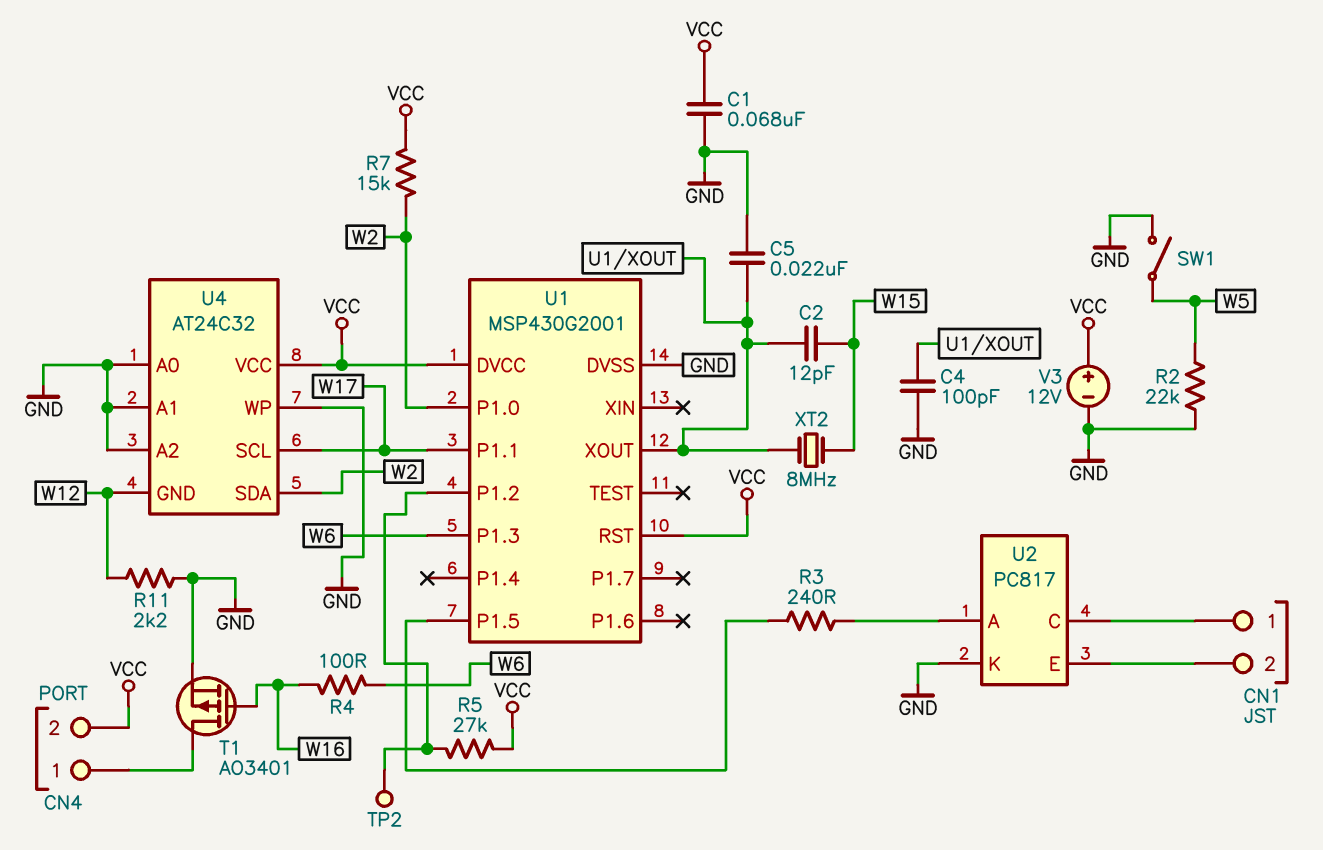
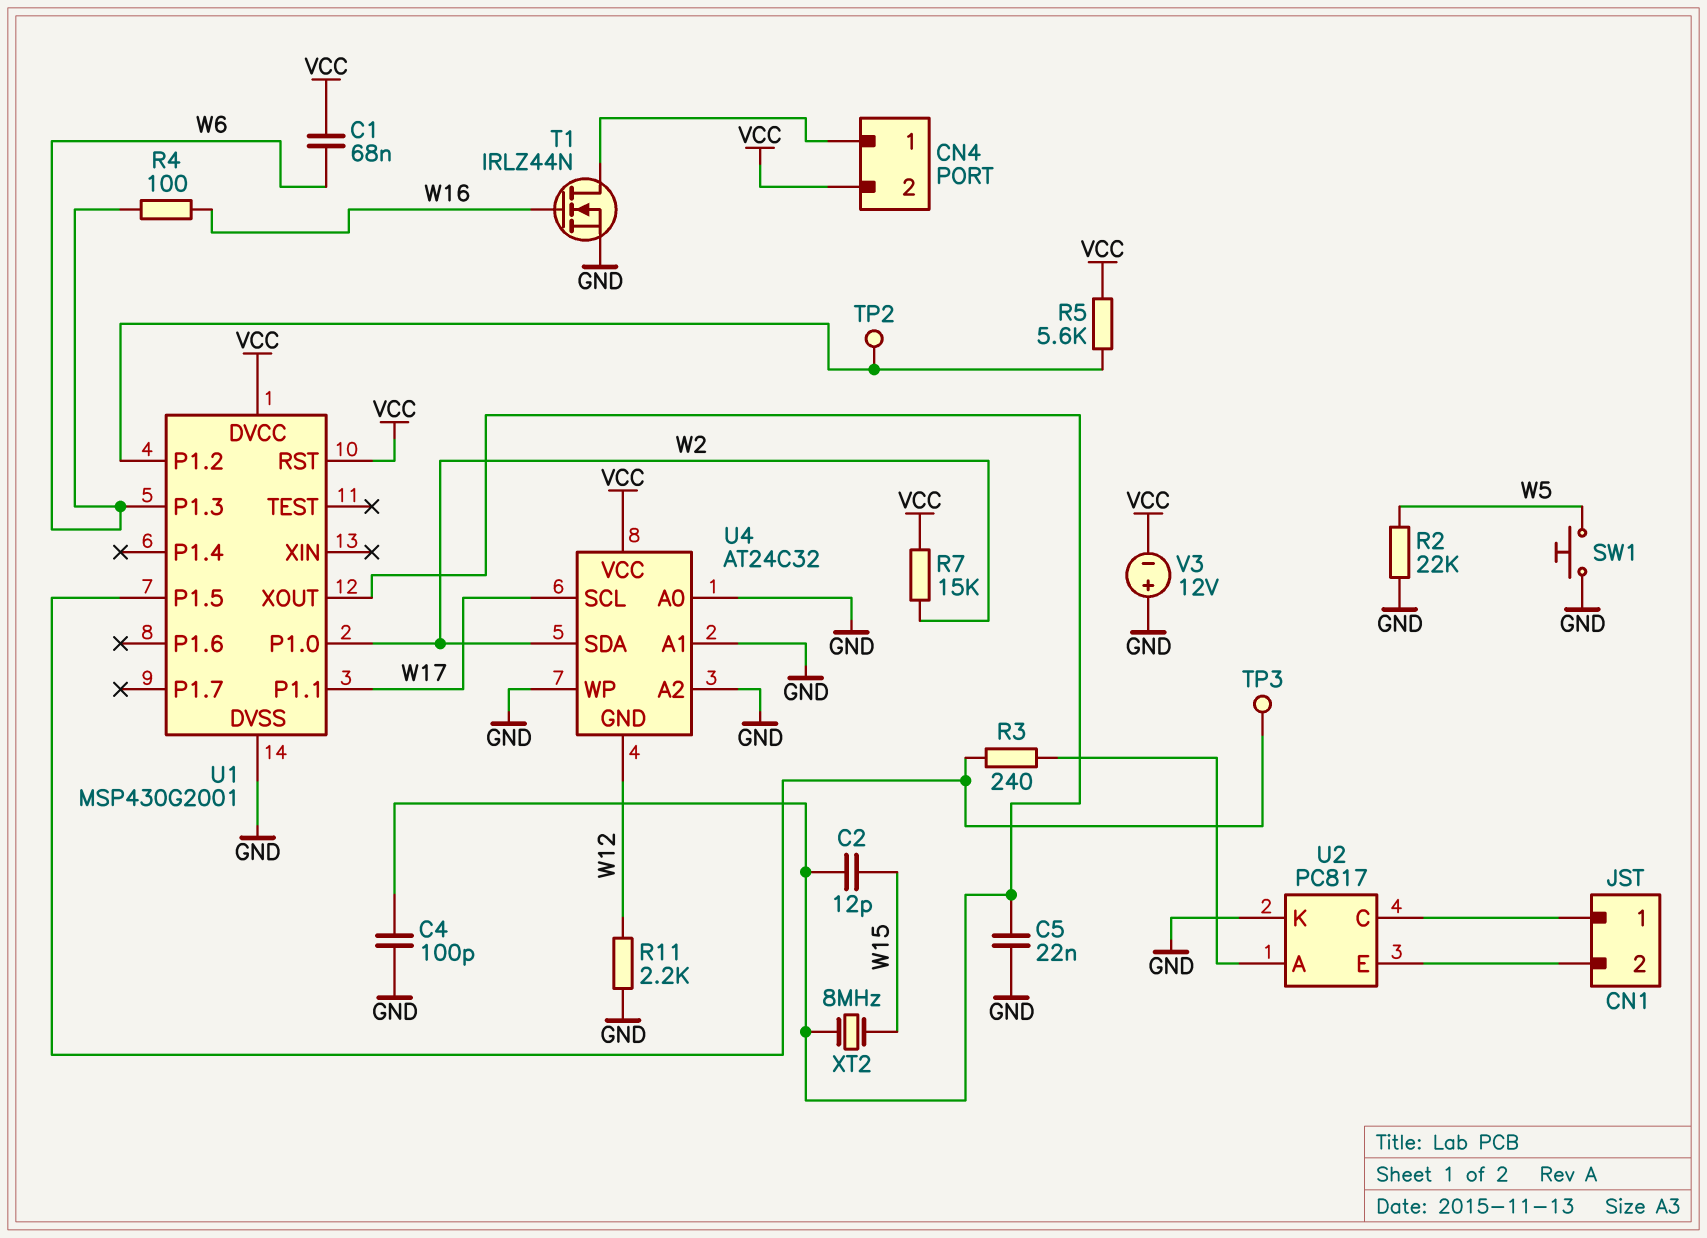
C1: 68nF (GND, VCC) -> 68nF (VCC, W6)
R5: 27k (U1/P1.2, VCC) -> 5.6k (U1/P1.2, VCC)
SW1: switch (GND, W5) -> button (GND, W5)
T1: PMOS AO3401 (G W16, D CN4/1, S GND) -> NMOS IRLZ44N (G W16, D CN4/1, S GND)
TP3: none -> test point (U1/P1.5)
V3: 12V (plus VCC, minus GND) -> 12V (plus GND, minus VCC)

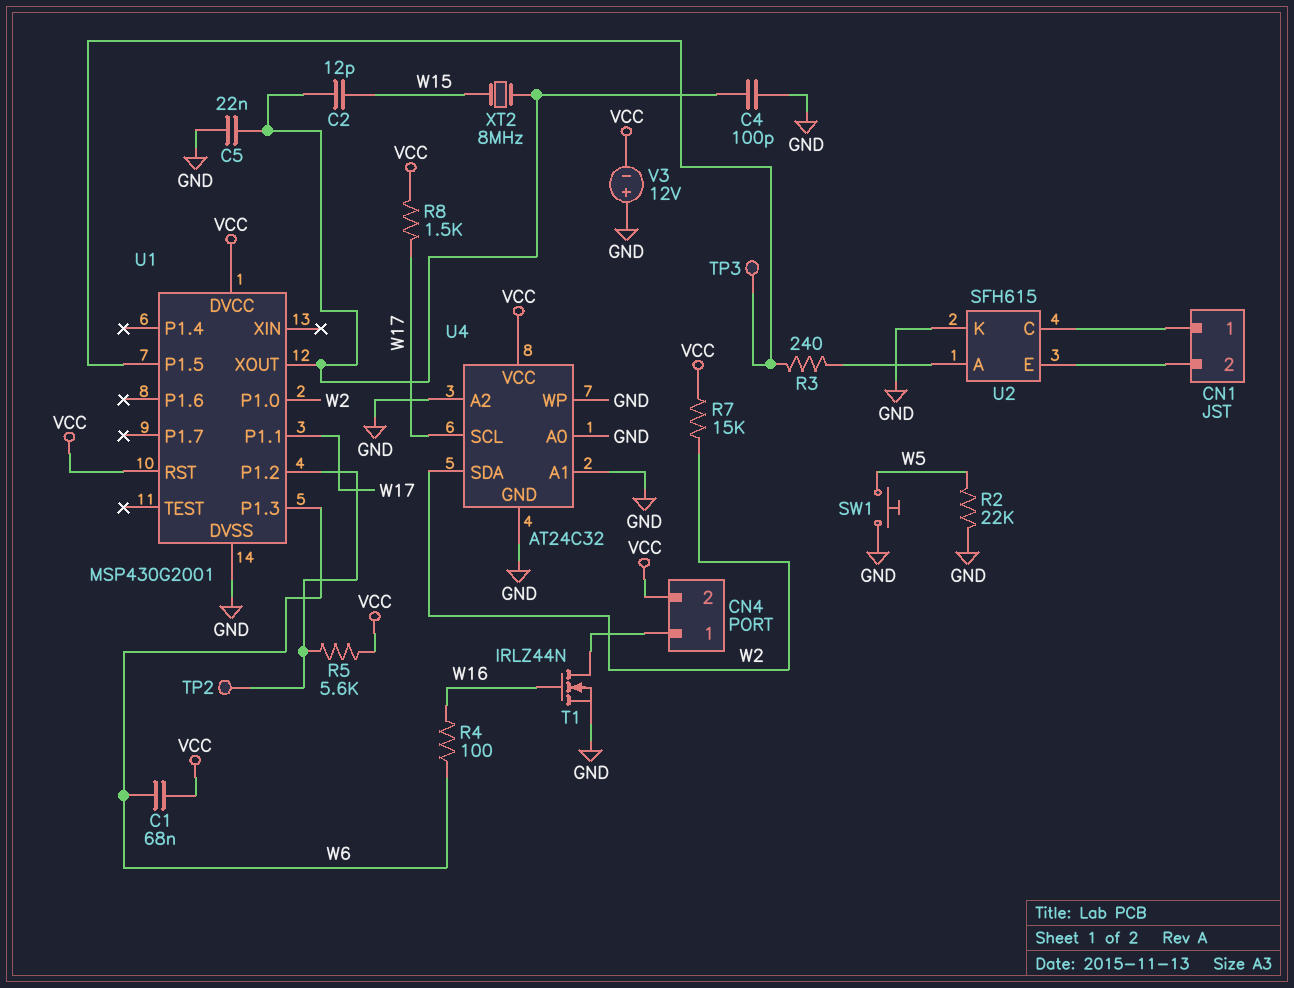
R8: none -> 1.5k (VCC, W17)
R11: 2.2k (GND, W12) -> none
U2: PC817 -> SFH615
U4 pin GND: W12 -> GND

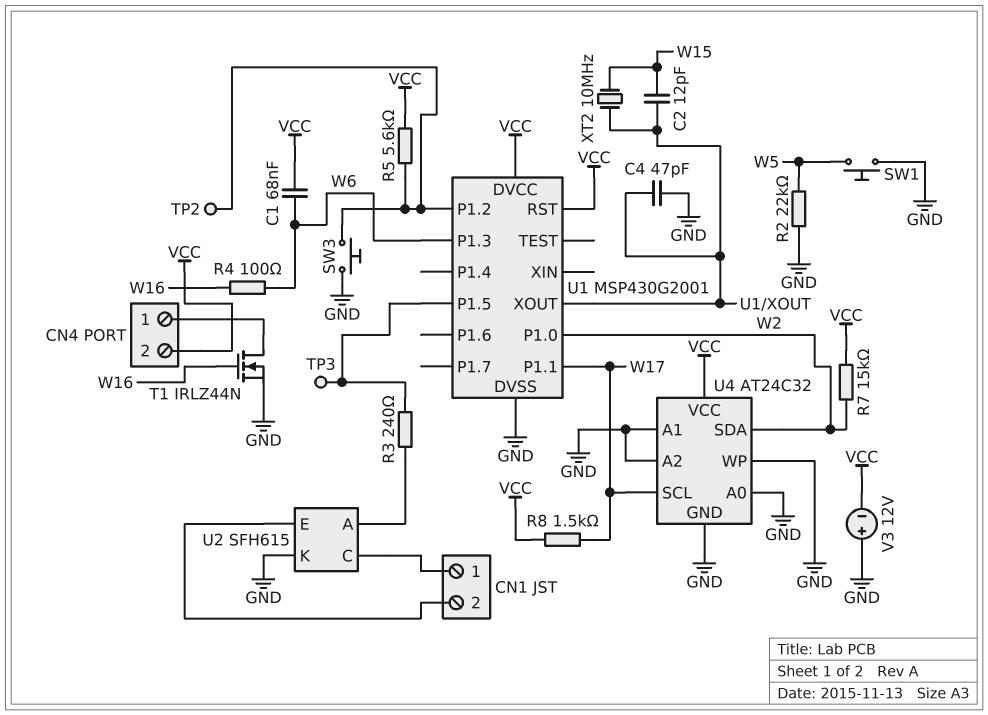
C4: 100pF (GND, U1/XOUT) -> 47pF (GND, U1/XOUT)
C5: 22nF (GND, U1/XOUT) -> none
SW3: none -> button (GND, U1/P1.2)
XT2: 8MHz (U1/XOUT, W15) -> 10MHz (U1/XOUT, W15)

